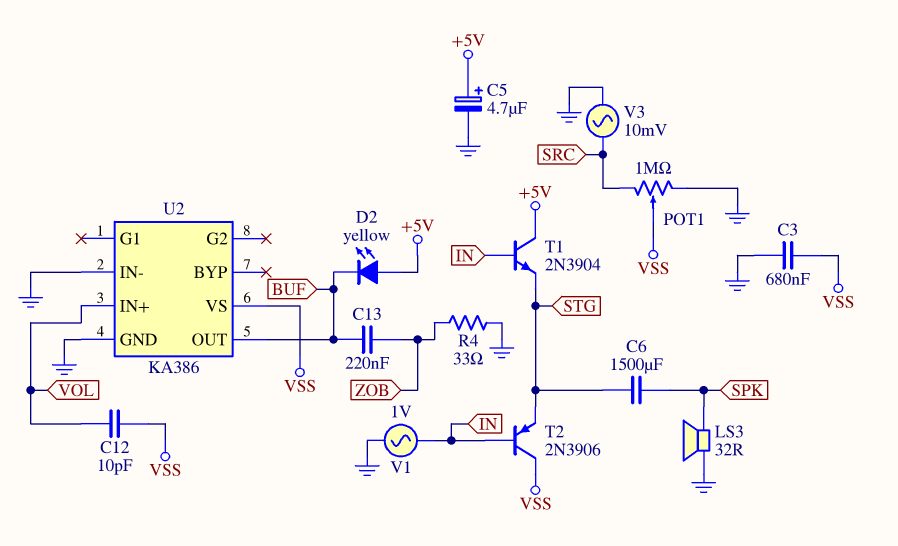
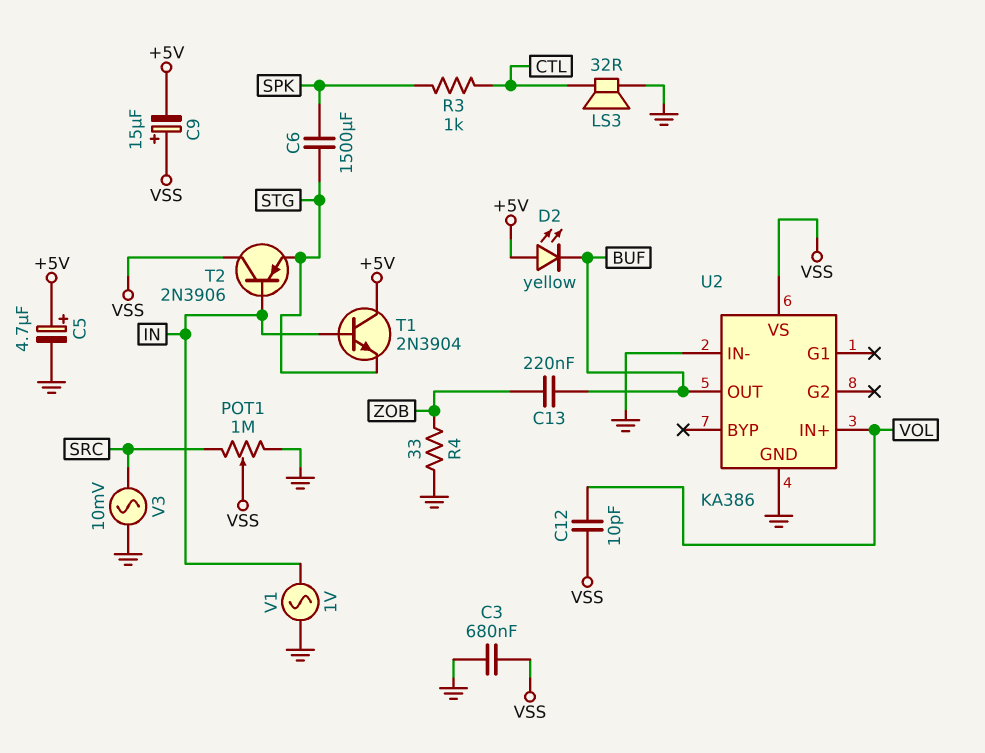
C9: none -> 15uF (plus VSS, minus +5V)
LS3: speaker 32R (GND, SPK) -> speaker 32R (CTL, GND)
R3: none -> 1k (CTL, SPK)

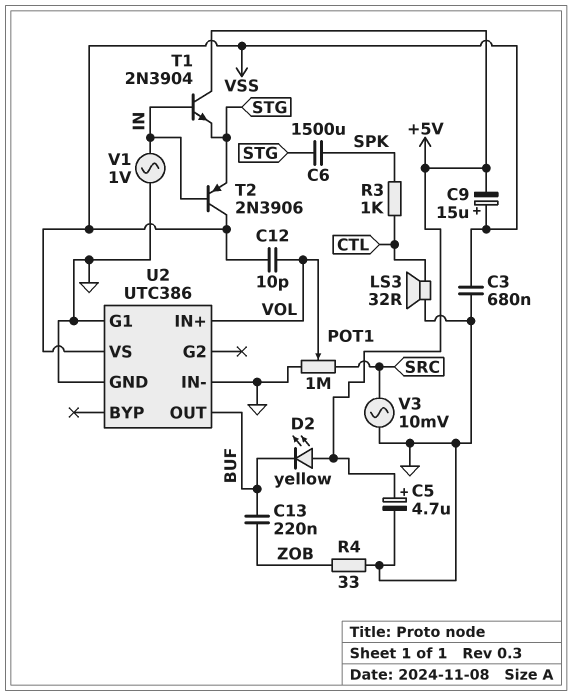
POT1: 1M (GND, SRC, wiper VSS) -> 1M (GND, SRC, wiper VOL)
U2: KA386 -> UTC386
U2 pin G1: none -> GND

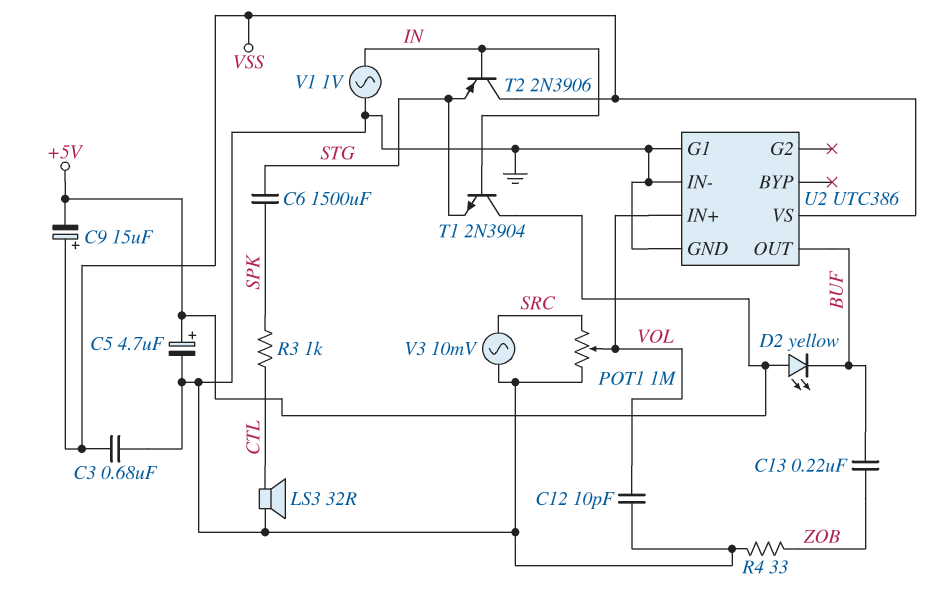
C12: 10pF (VOL, VSS) -> 10pF (GND, VOL)

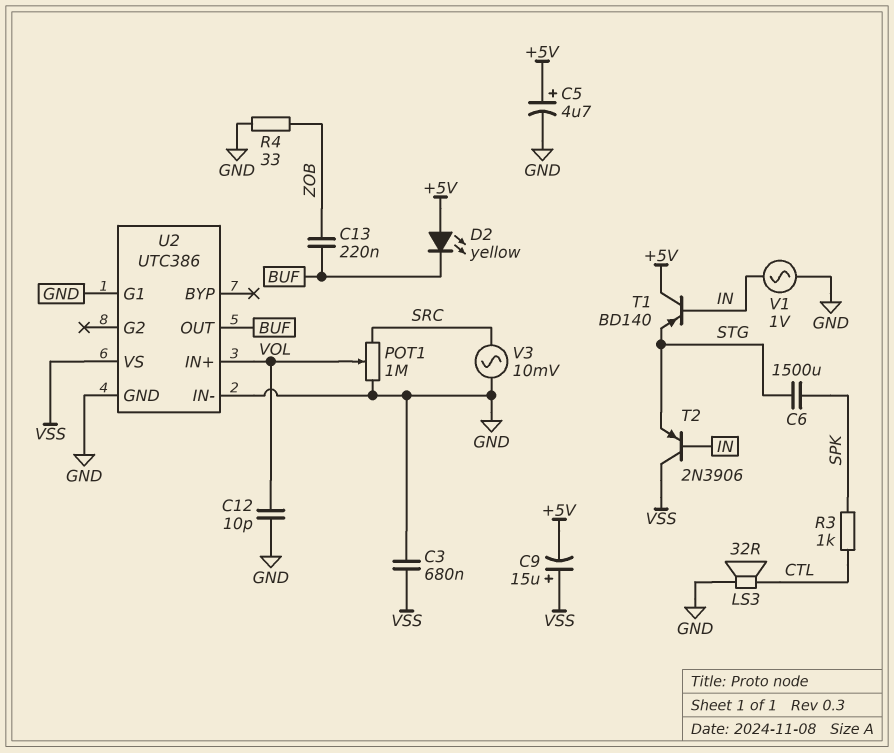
T1: NPN 2N3904 (B IN, C +5V, E STG) -> PNP BD140 (B IN, C +5V, E STG)

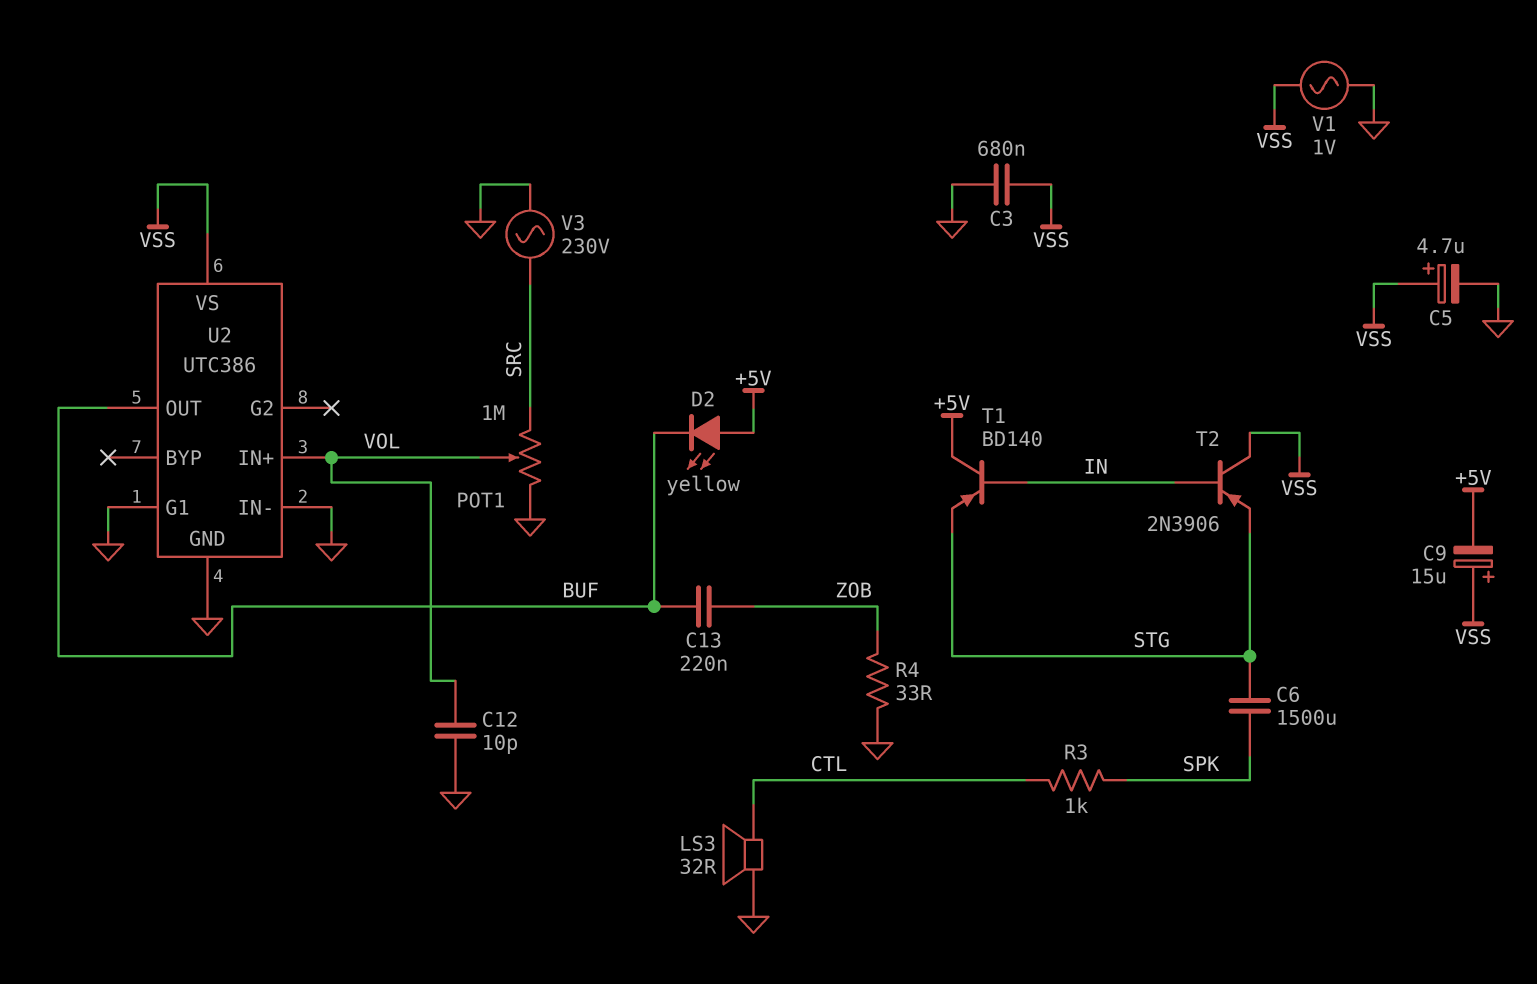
C5: 4.7uF (plus +5V, minus GND) -> 4.7uF (plus VSS, minus GND)
V1: AC 1V (GND, IN) -> AC 1V (GND, VSS)
V3: AC 10mV (GND, SRC) -> AC 230V (GND, SRC)

